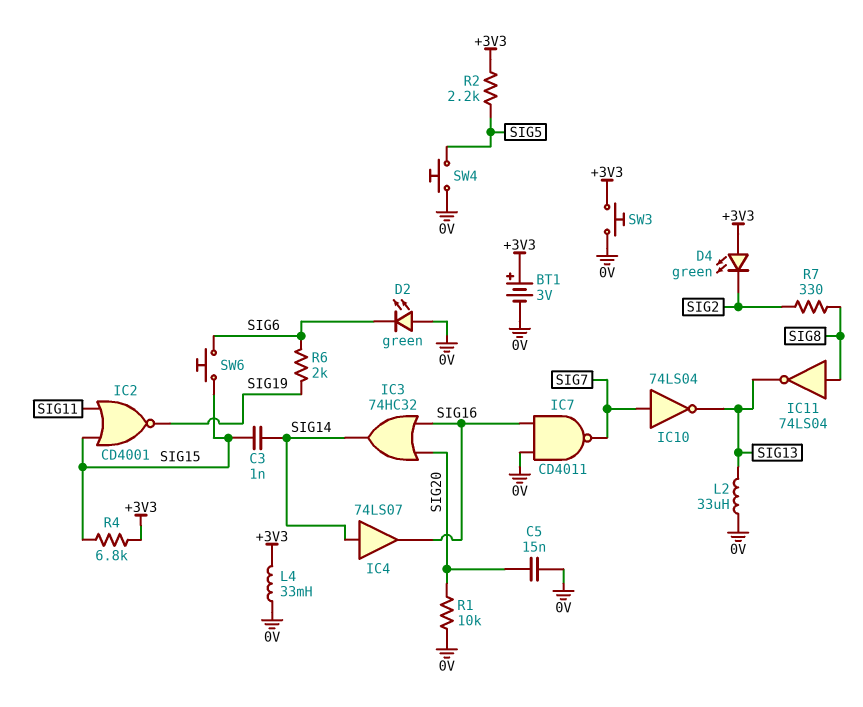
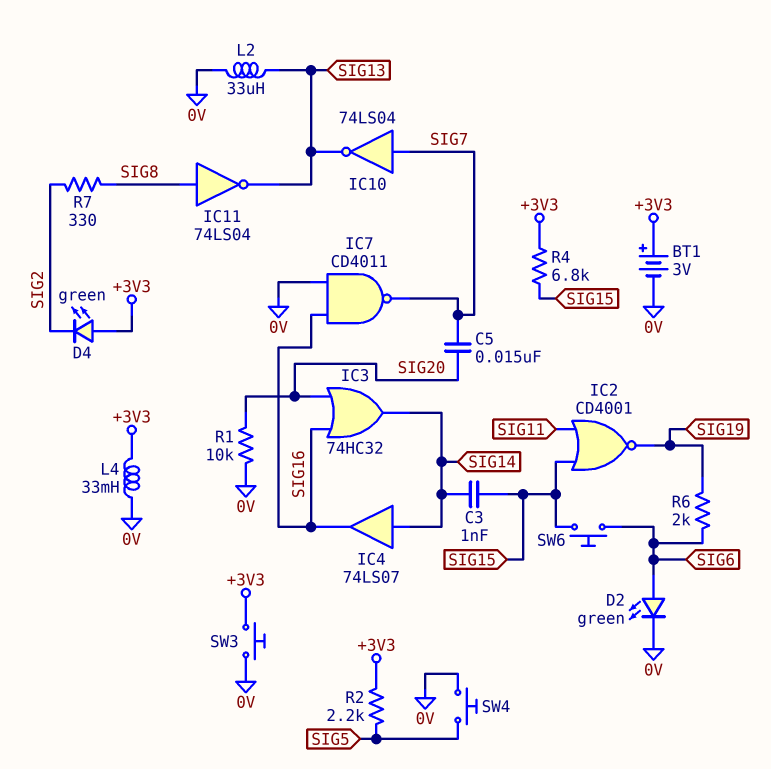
C5: 15nF (0V, SIG20) -> 15nF (SIG7, SIG20)
D2: LED green (A 0V, K SIG6) -> LED green (A SIG6, K 0V)

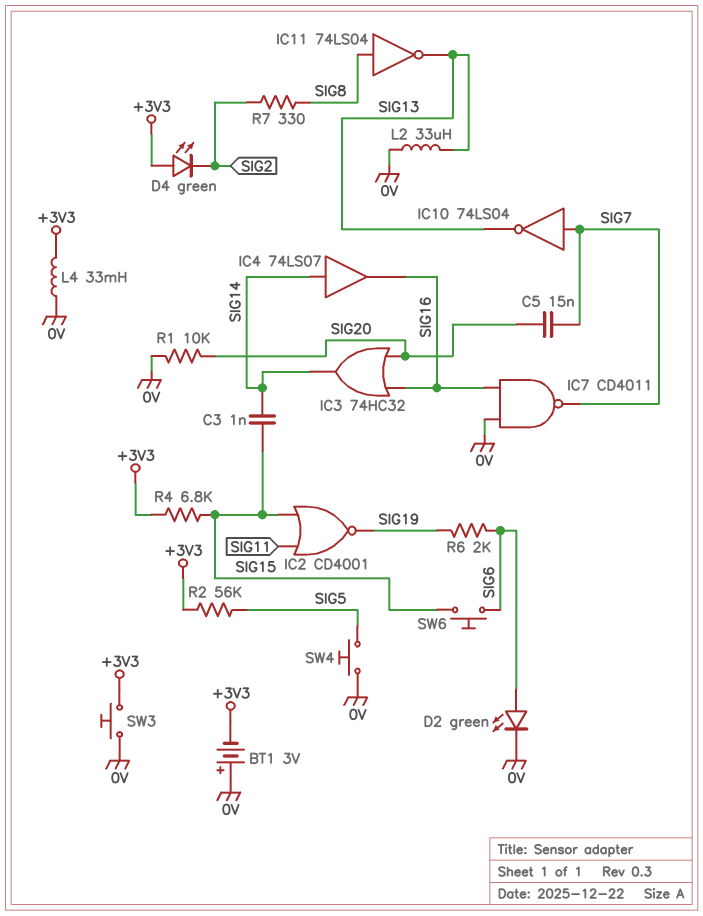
BT1: 3V (plus +3V3, minus 0V) -> 3V (plus 0V, minus +3V3)
R2: 2.2k (+3V3, SIG5) -> 56k (+3V3, SIG5)

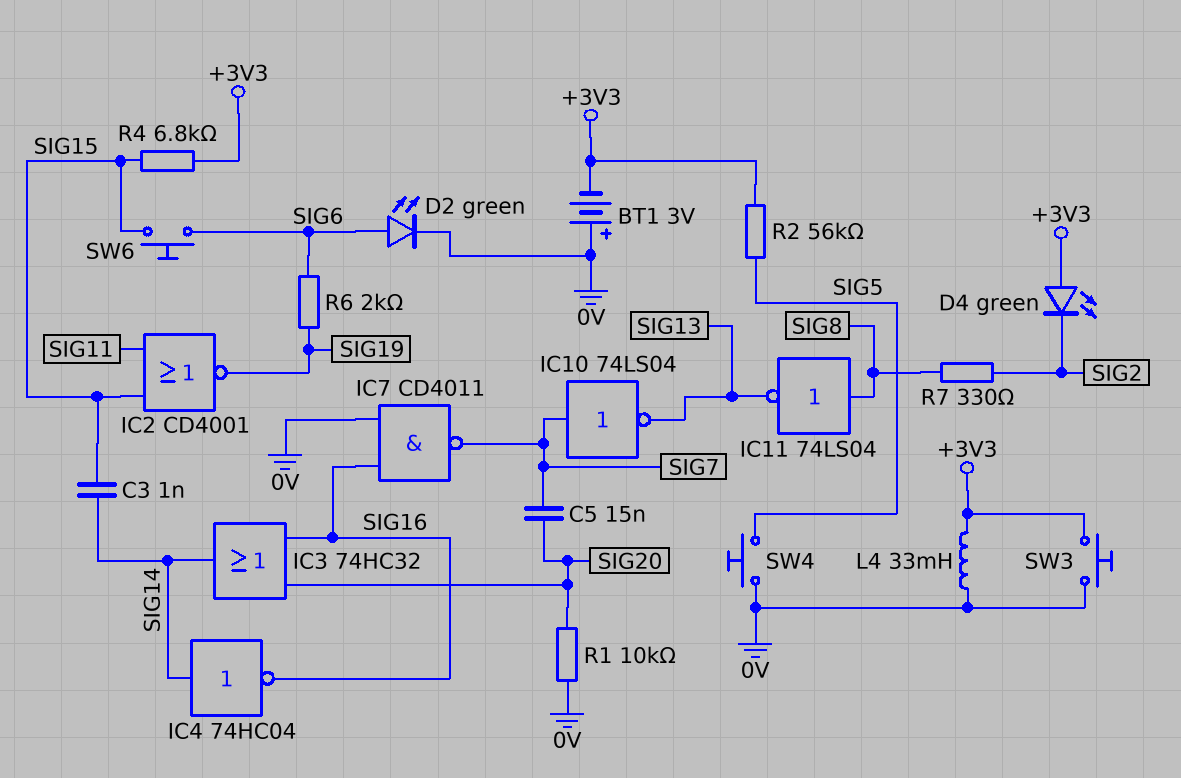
IC4: buffer 74LS07 (in SIG14, out SIG16) -> NOT 74HC04 (in SIG14, out SIG16)
L2: 33uH (0V, SIG13) -> none

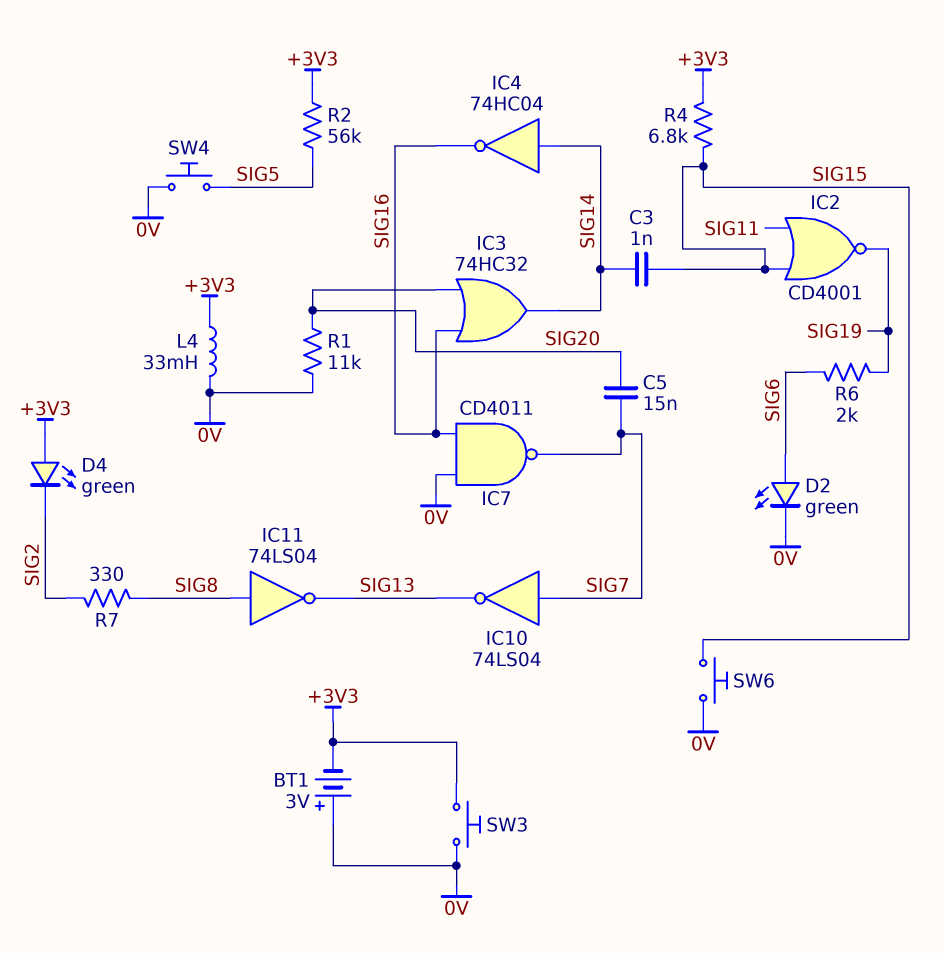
R1: 10k (0V, SIG20) -> 11k (0V, SIG20)
SW6: button (SIG6, SIG15) -> button (0V, SIG15)

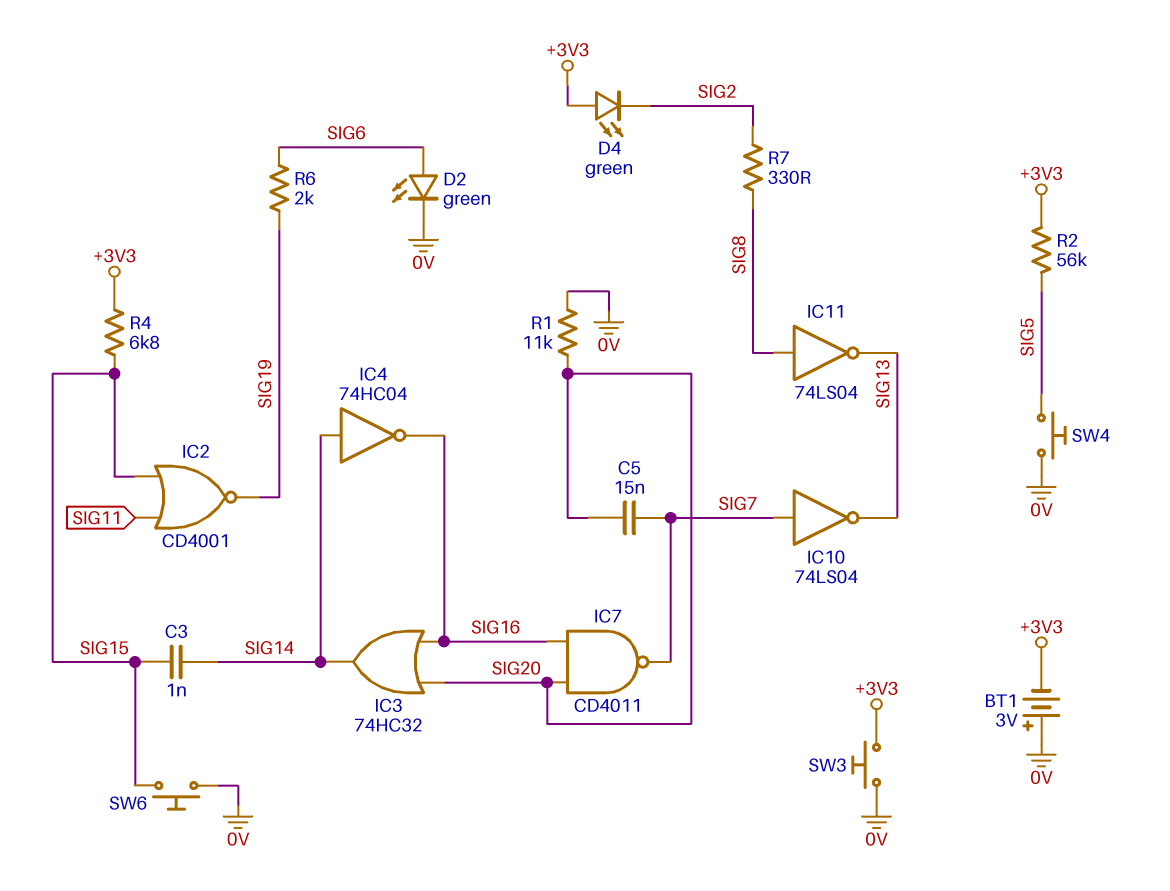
IC7: NAND CD4011 (in 0V, in SIG16, out SIG7) -> NAND CD4011 (in SIG16, in SIG20, out SIG7)
L4: 33mH (+3V3, 0V) -> none

